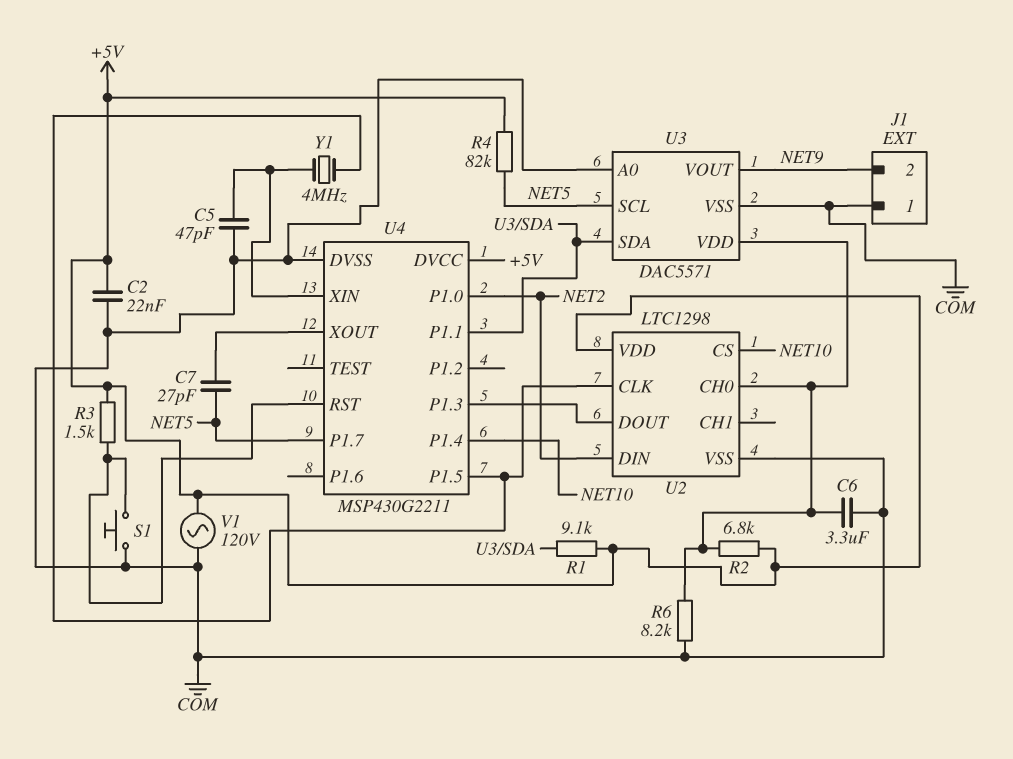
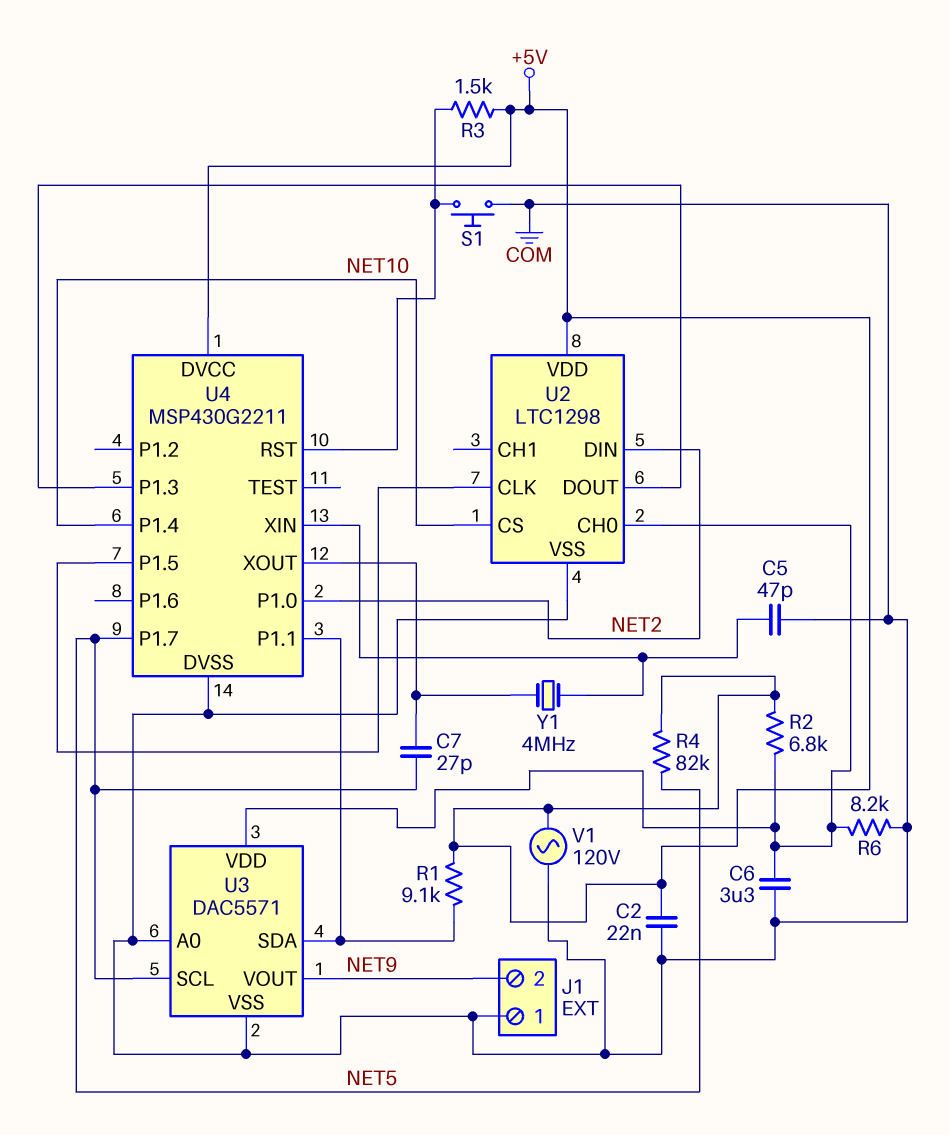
Y1: 4MHz (U2/CLK, U4/XIN) -> 4MHz (U4/XIN, U4/XOUT)

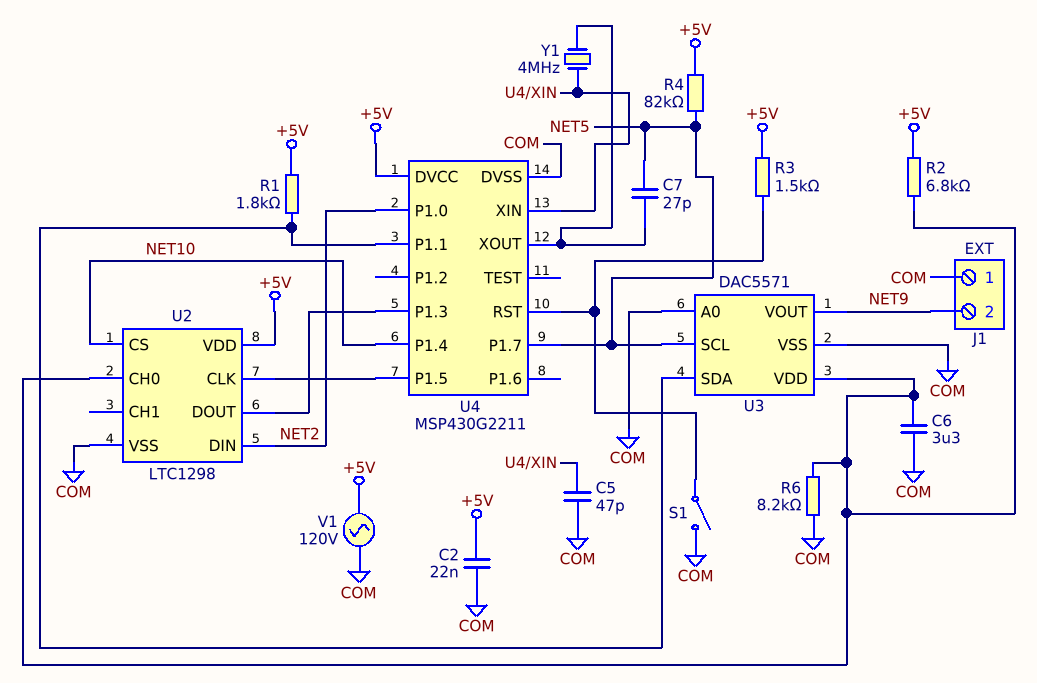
R1: 9.1k (+5V, U3/SDA) -> 1.8k (+5V, U3/SDA)
S1: button (COM, U4/RST) -> switch (COM, U4/RST)

